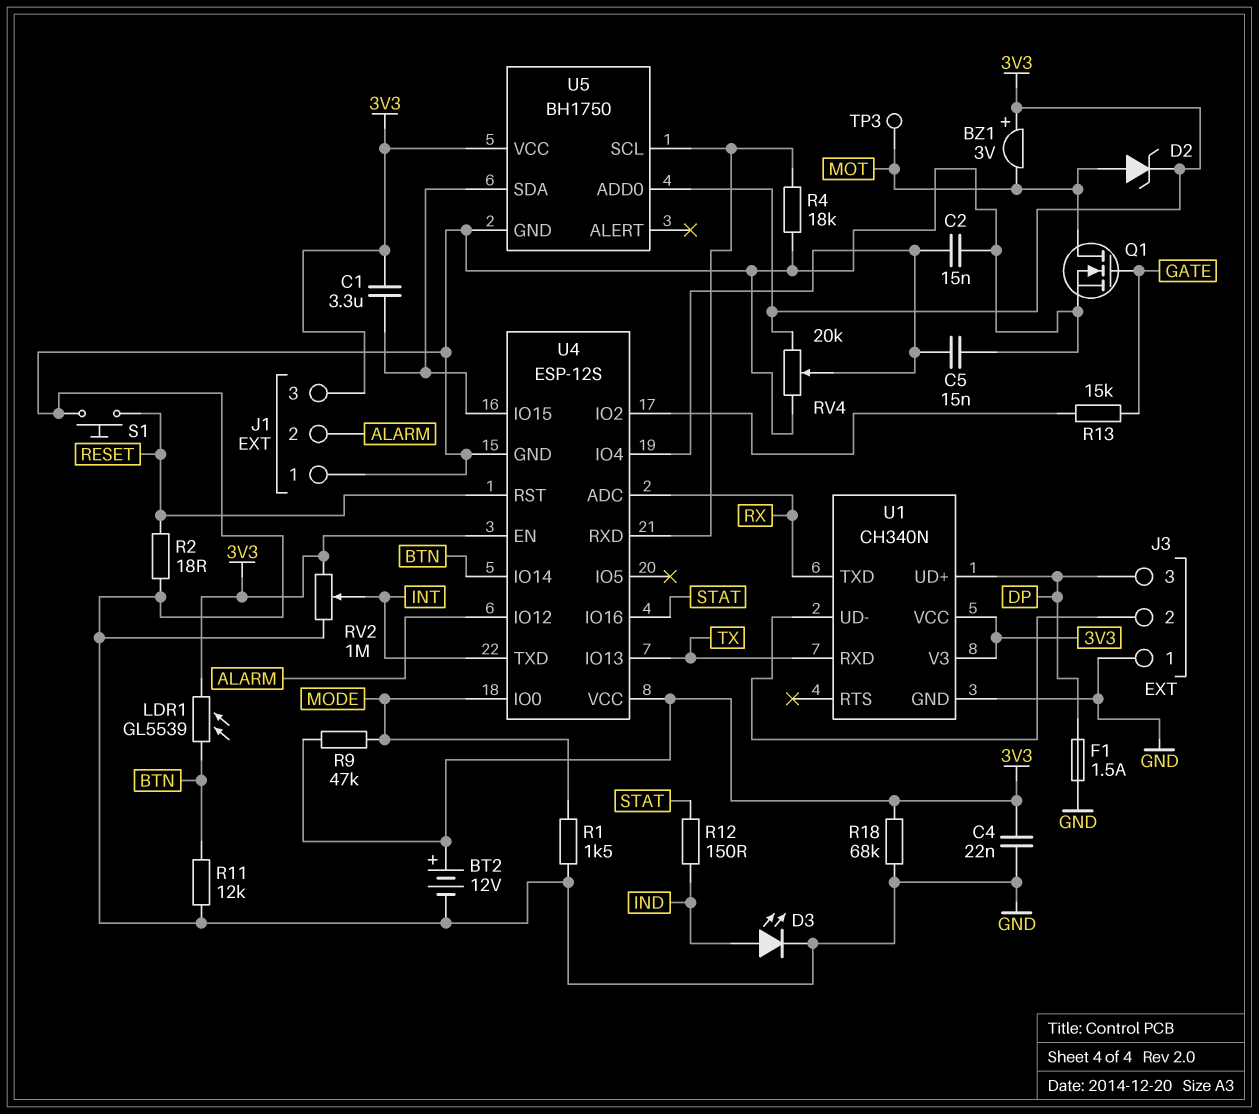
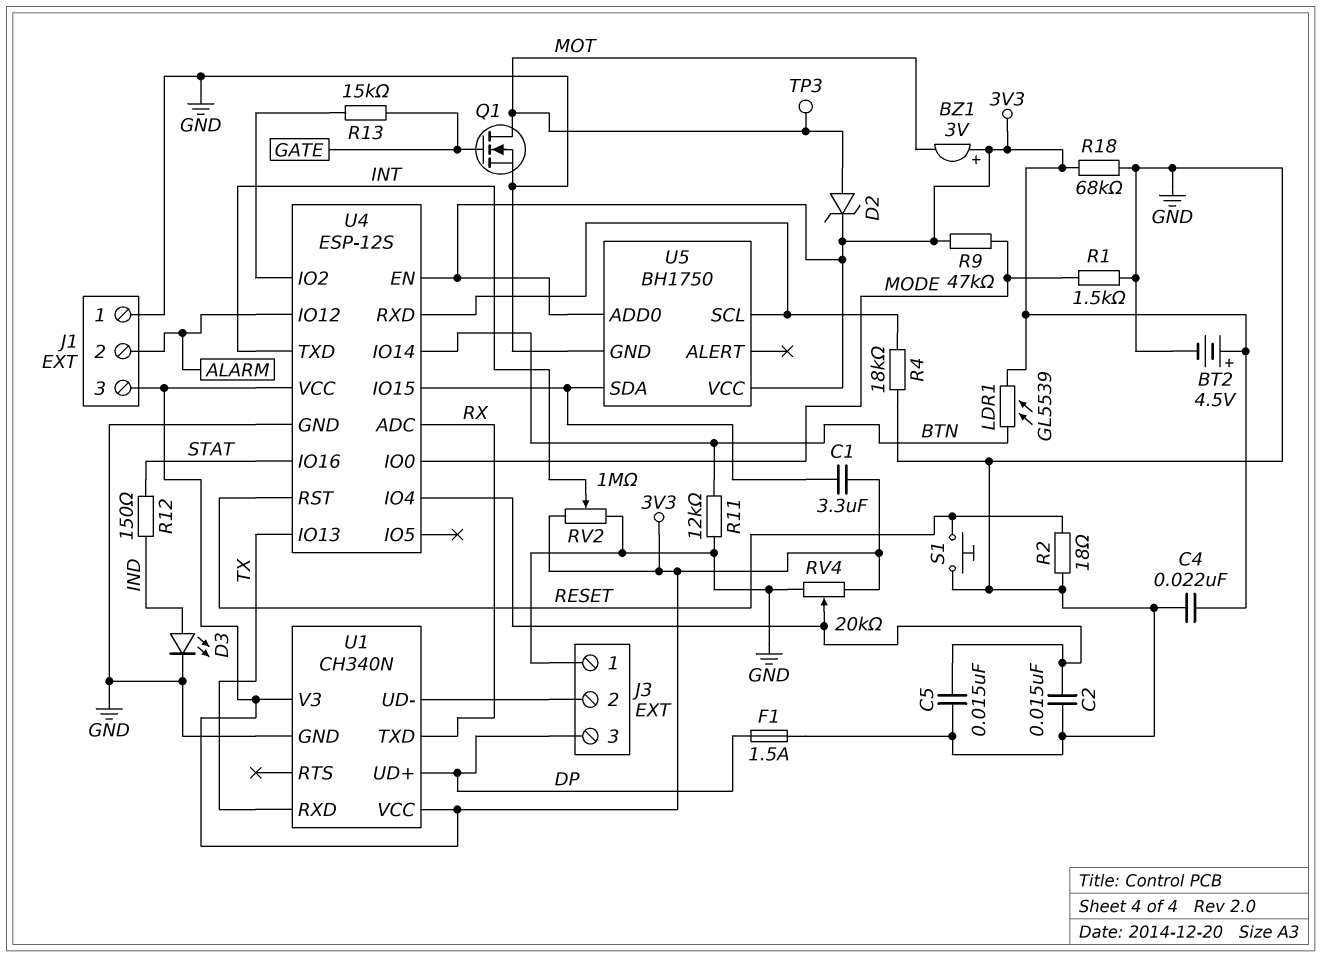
BT2: 12V (plus 3V3, minus GND) -> 4.5V (plus 3V3, minus GND)

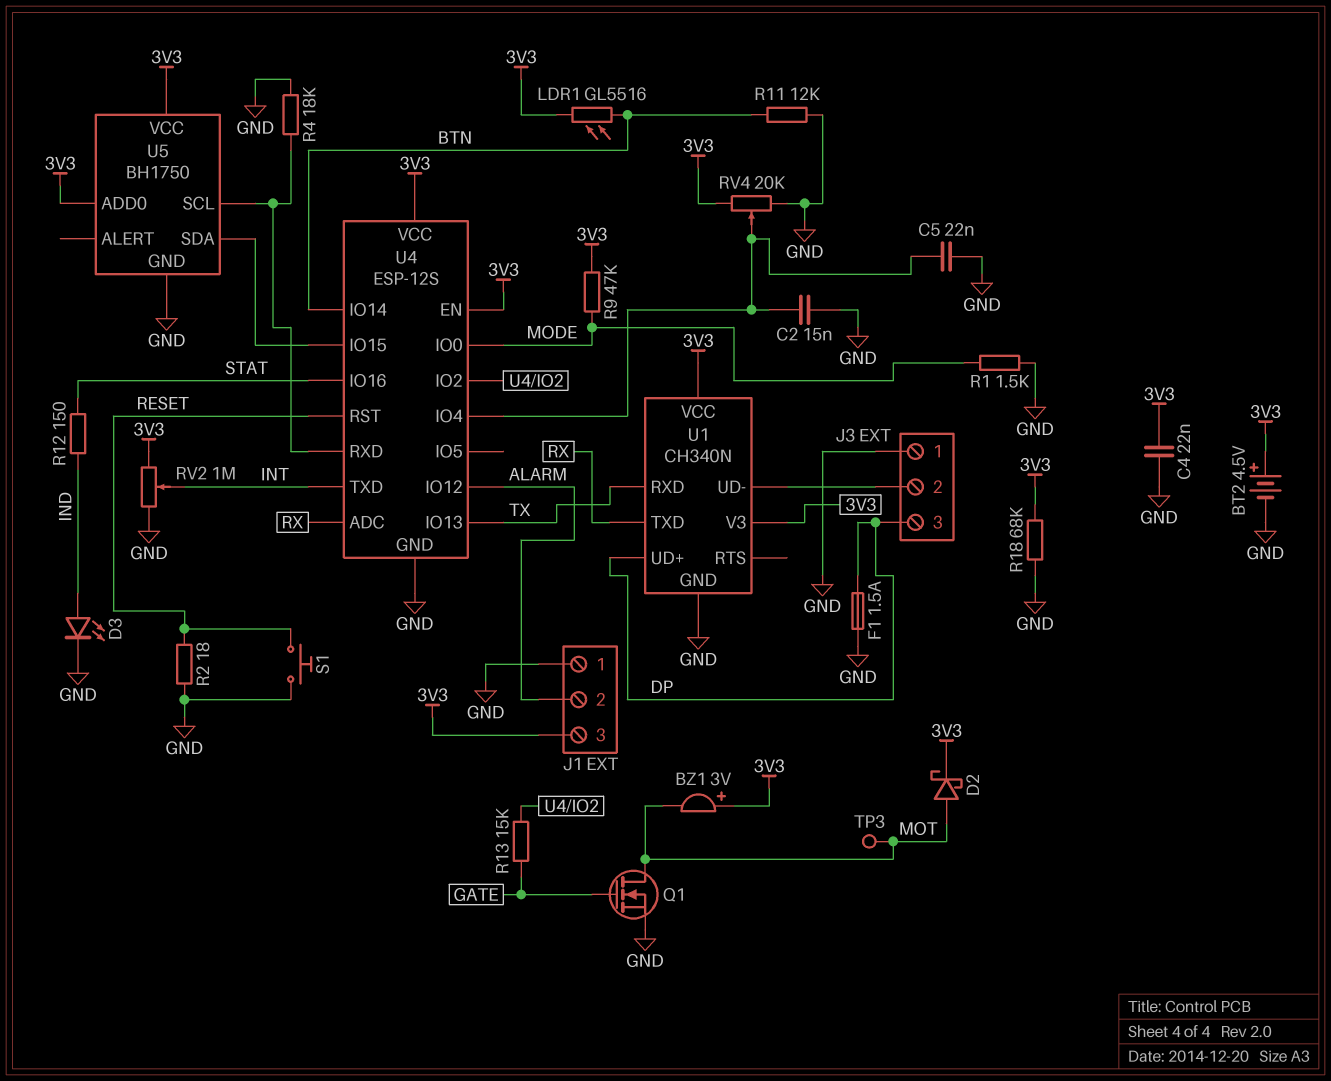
C1: 3.3uF (3V3, U4/IO15) -> none
C5: 15nF (GND, U4/IO4) -> 22nF (GND, U4/IO4)
D2: zener (A MOT, K 3V3) -> schottky (A MOT, K 3V3)
LDR1: GL5539 (3V3, BTN) -> GL5516 (3V3, BTN)

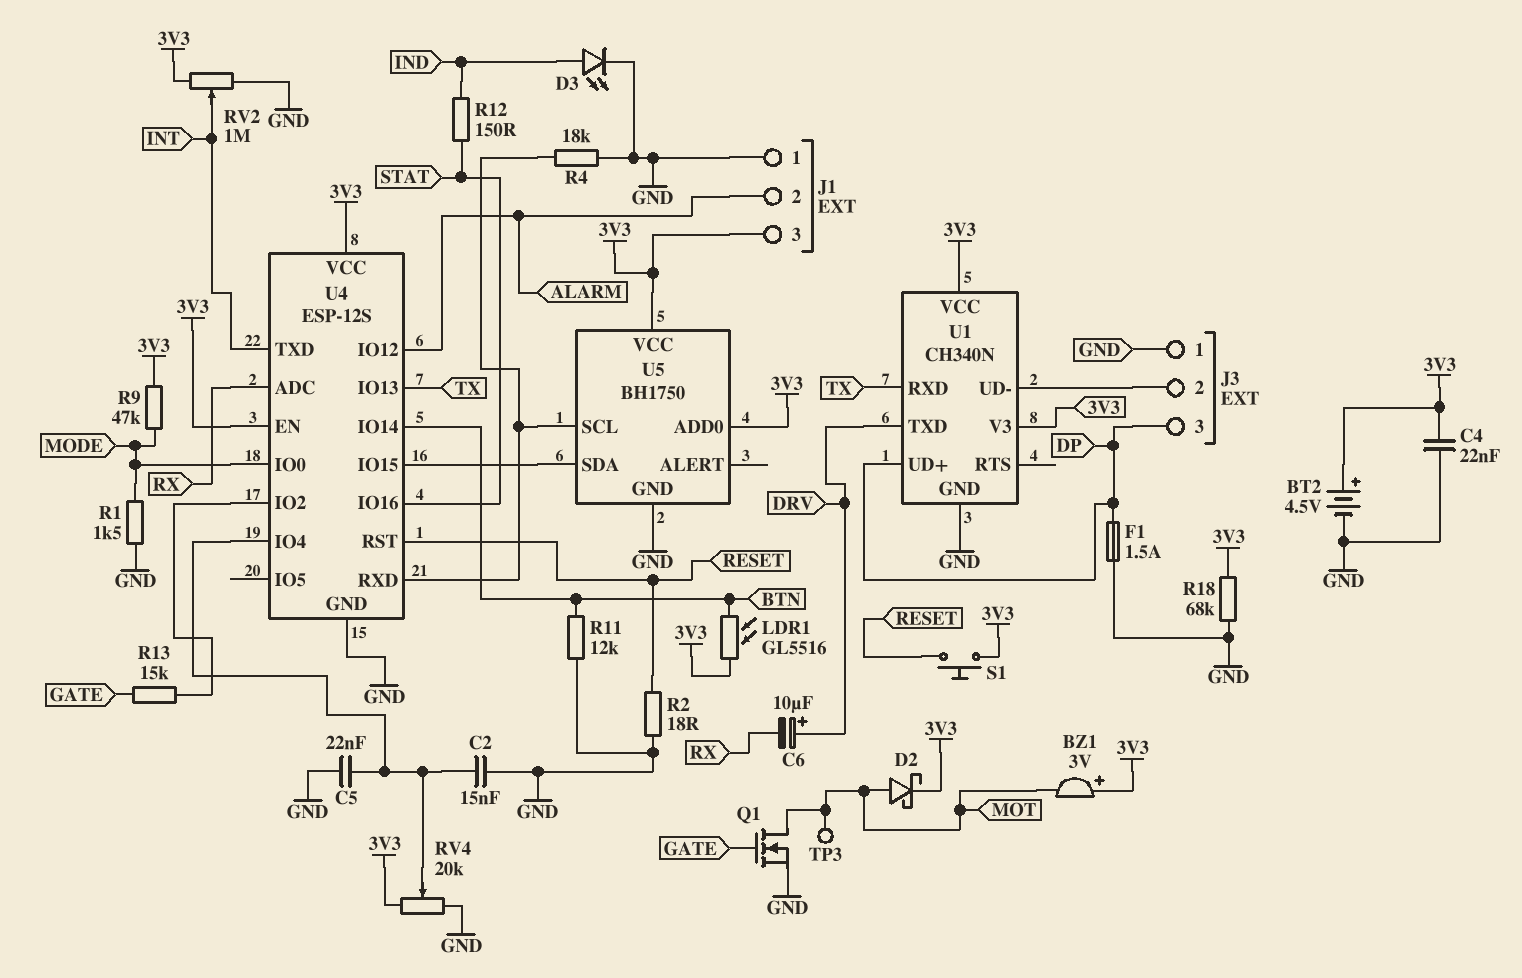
C6: none -> 10uF (plus DRV, minus RX)
S1: button (GND, RESET) -> button (3V3, RESET)
U1 pin TXD: RX -> DRV

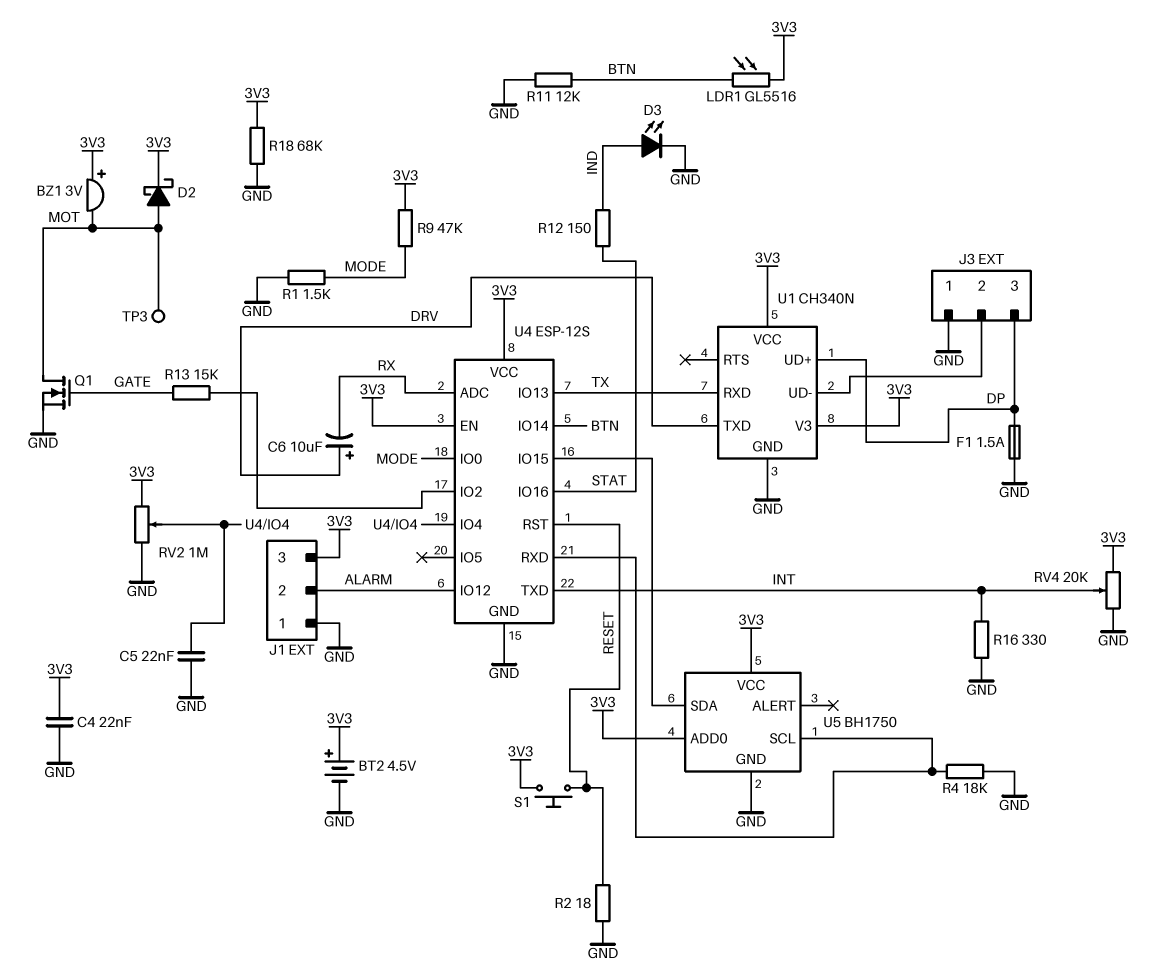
C2: 15nF (GND, U4/IO4) -> none
R16: none -> 330 (GND, INT)
RV2: 1M (3V3, GND, wiper INT) -> 1M (3V3, GND, wiper U4/IO4)
RV4: 20k (3V3, GND, wiper U4/IO4) -> 20k (3V3, GND, wiper INT)

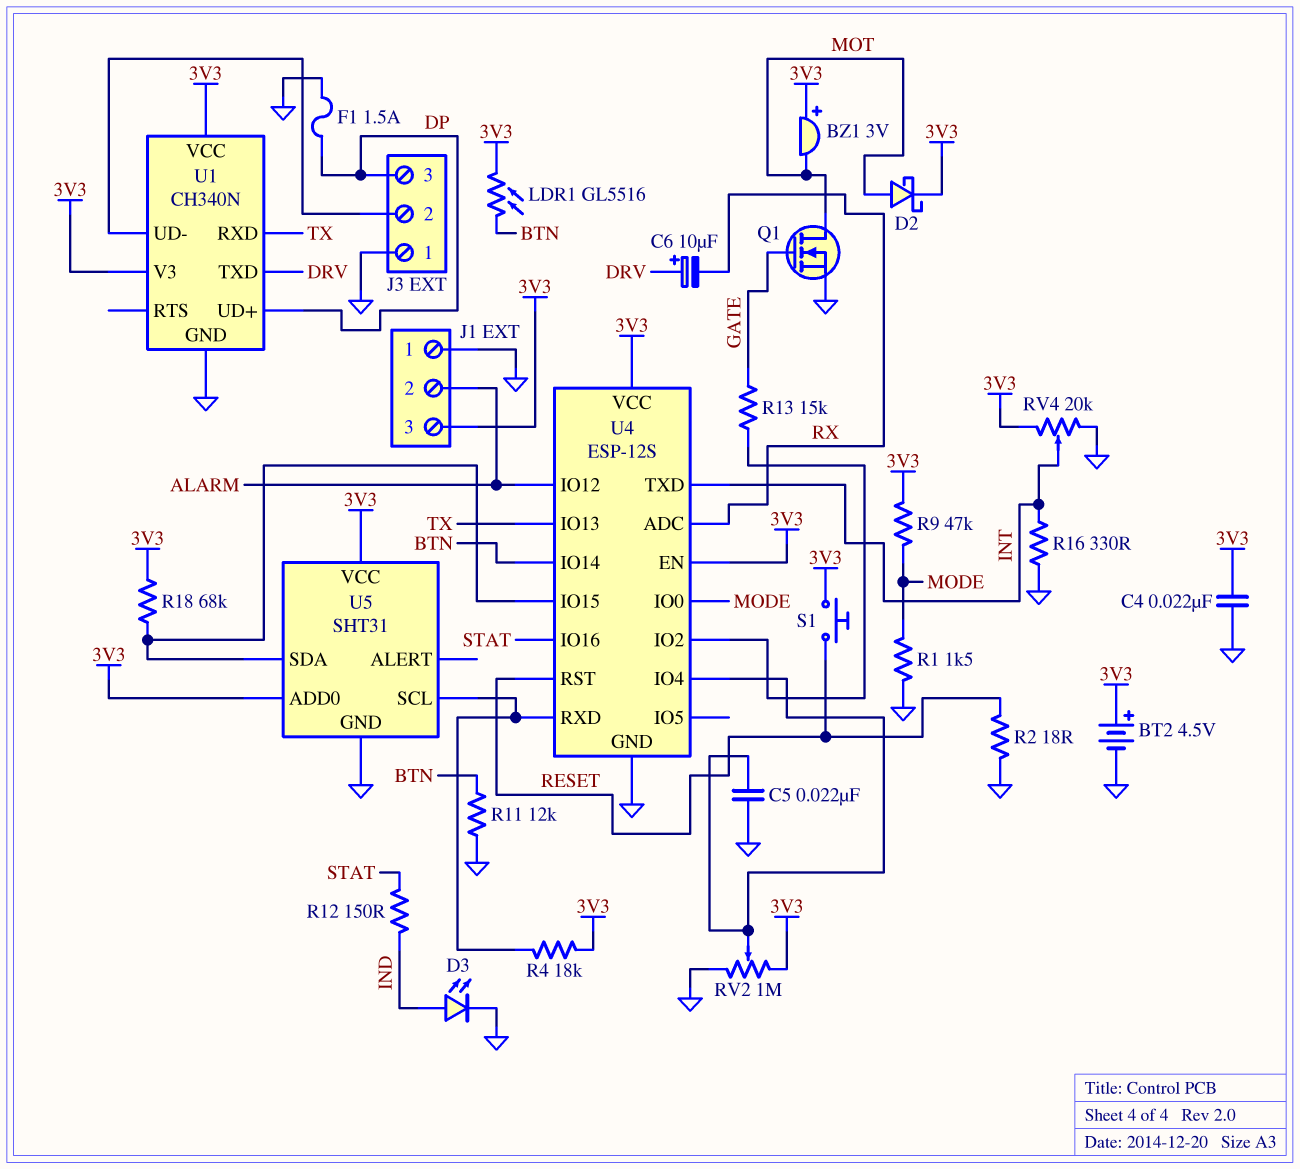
R4: 18k (GND, U4/RXD) -> 18k (3V3, U4/RXD)
R18: 68k (3V3, GND) -> 68k (3V3, U4/IO15)
TP3: test point (MOT) -> none
U5: BH1750 -> SHT31

